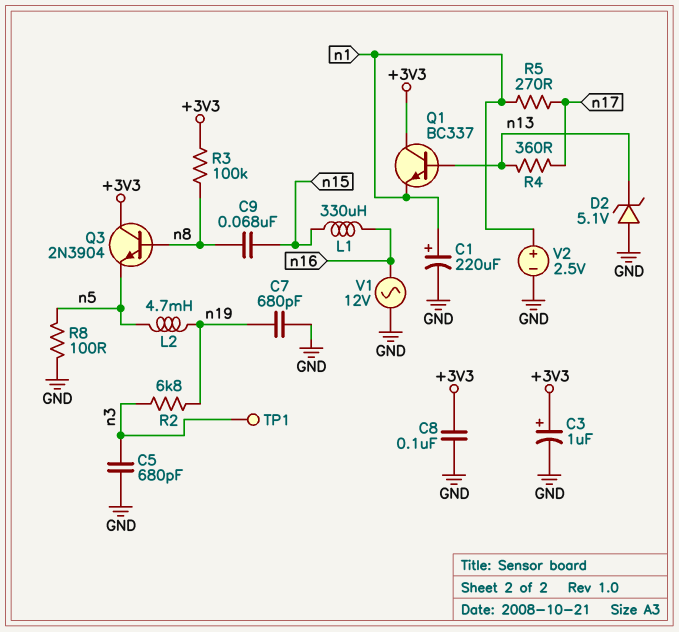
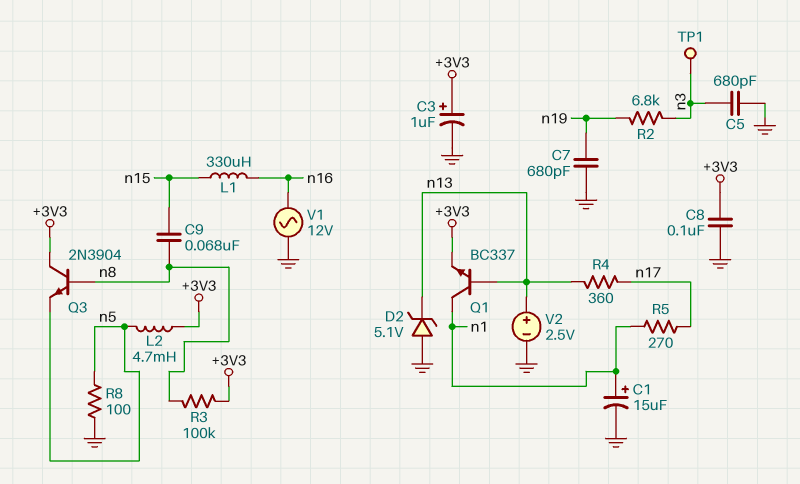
C1: 220uF (plus n1, minus GND) -> 15uF (plus n1, minus GND)
L2: 4.7mH (n5, n19) -> 4.7mH (+3V3, n5)
Q1: NPN BC337 (B n13, C +3V3, E n1) -> NPN BC337 (B n13, C n1, E +3V3)
V2: 2.5V (plus n1, minus GND) -> 2.5V (plus n13, minus GND)

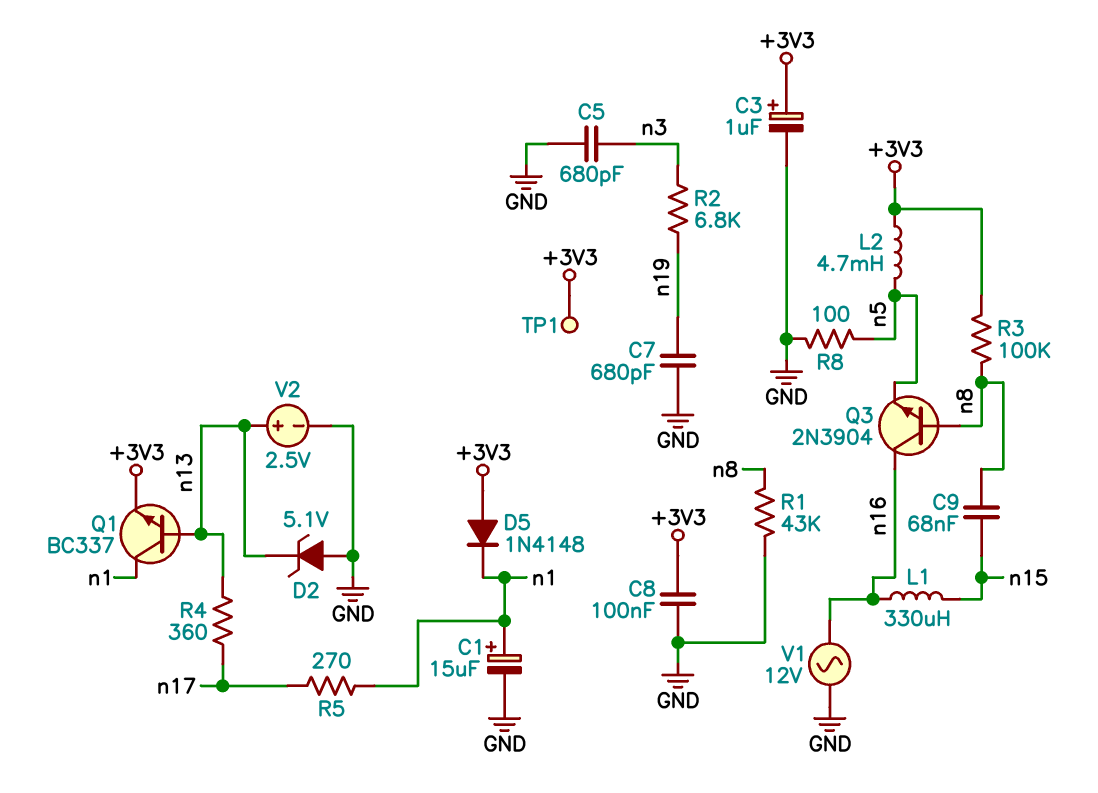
D5: none -> diode 1N4148 (A +3V3, K n1)
Q3: NPN 2N3904 (B n8, C +3V3, E n5) -> NPN 2N3904 (B n8, C n16, E n5)
R1: none -> 43k (GND, n8)
TP1: test point (n3) -> test point (+3V3)

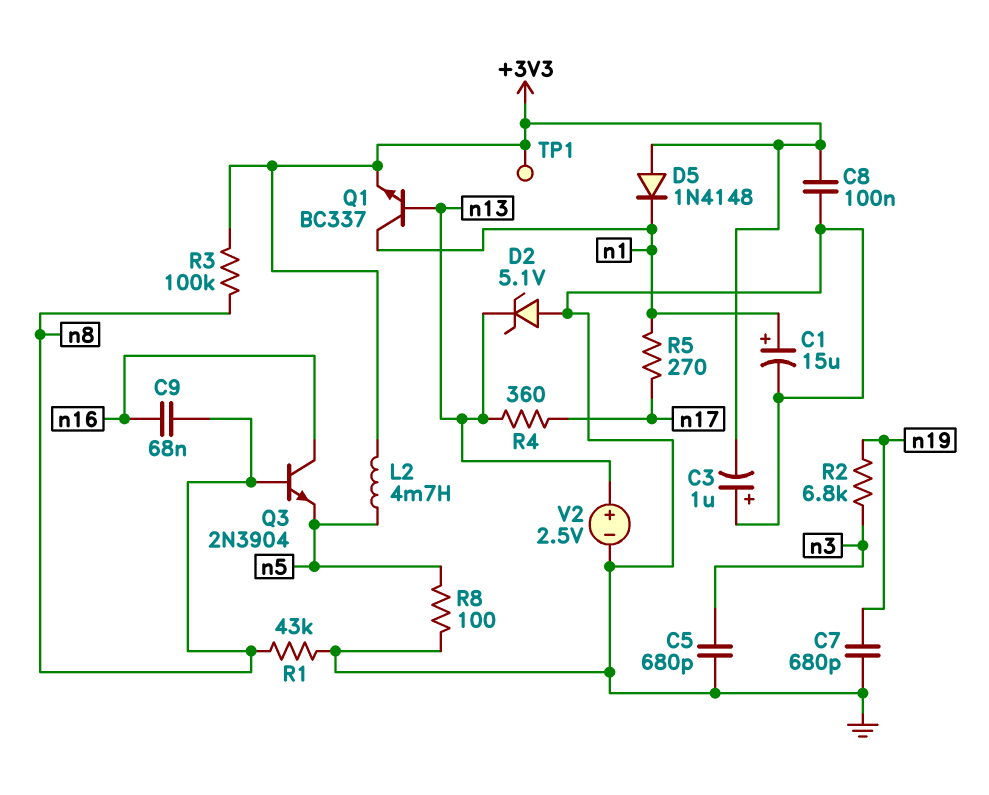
C3: 1uF (plus +3V3, minus GND) -> 1uF (plus GND, minus +3V3)
C9: 68nF (n8, n15) -> 68nF (n8, n16)
L1: 330uH (n15, n16) -> none
V1: AC 12V (GND, n16) -> none

